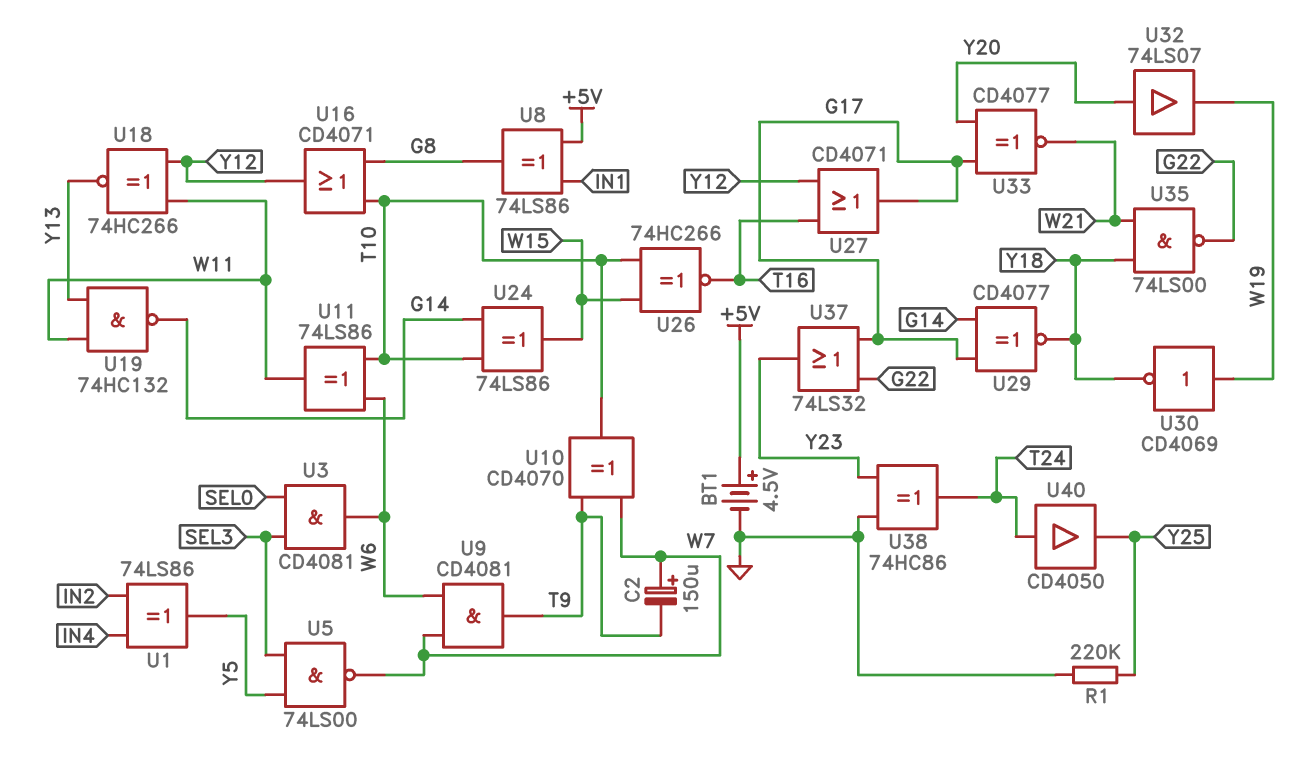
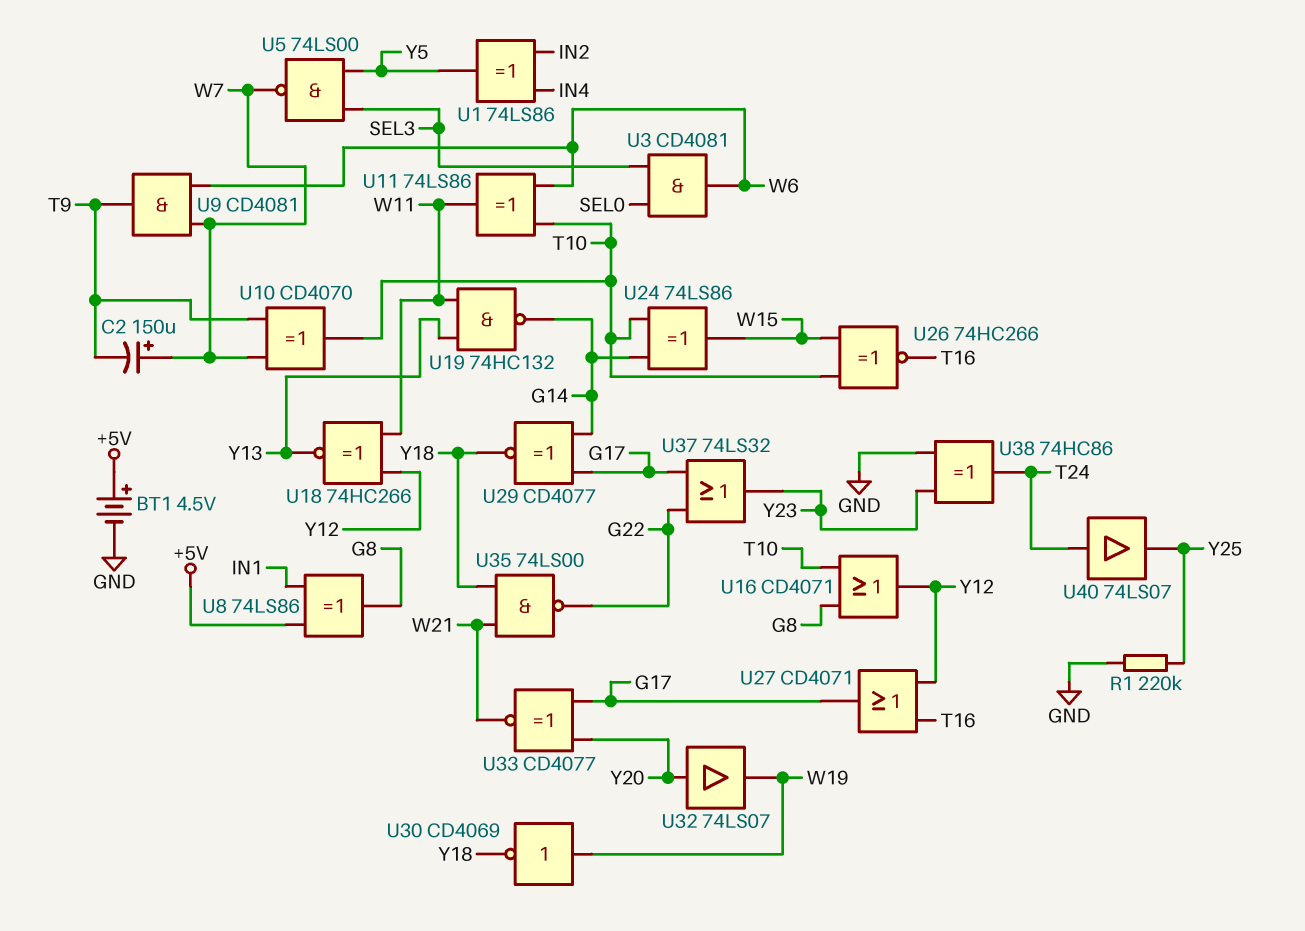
U40: buffer CD4050 (in T24, out Y25) -> buffer 74LS07 (in T24, out Y25)

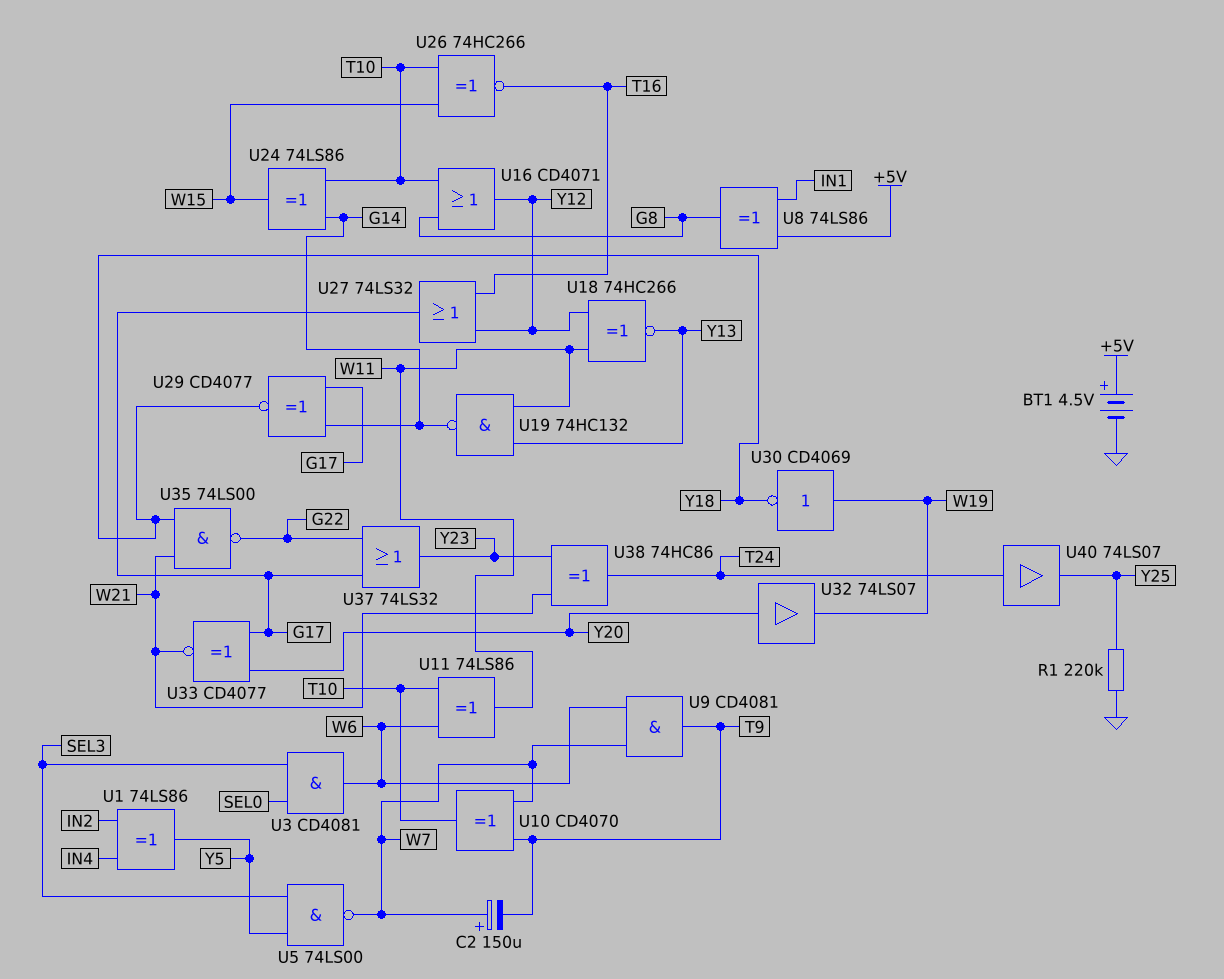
U27: OR CD4071 (in T16, in Y12, out G17) -> OR 74LS32 (in T16, in Y12, out G17)
U38: XOR 74HC86 (in GND, in Y23, out T24) -> XOR 74HC86 (in W21, in Y23, out T24)

